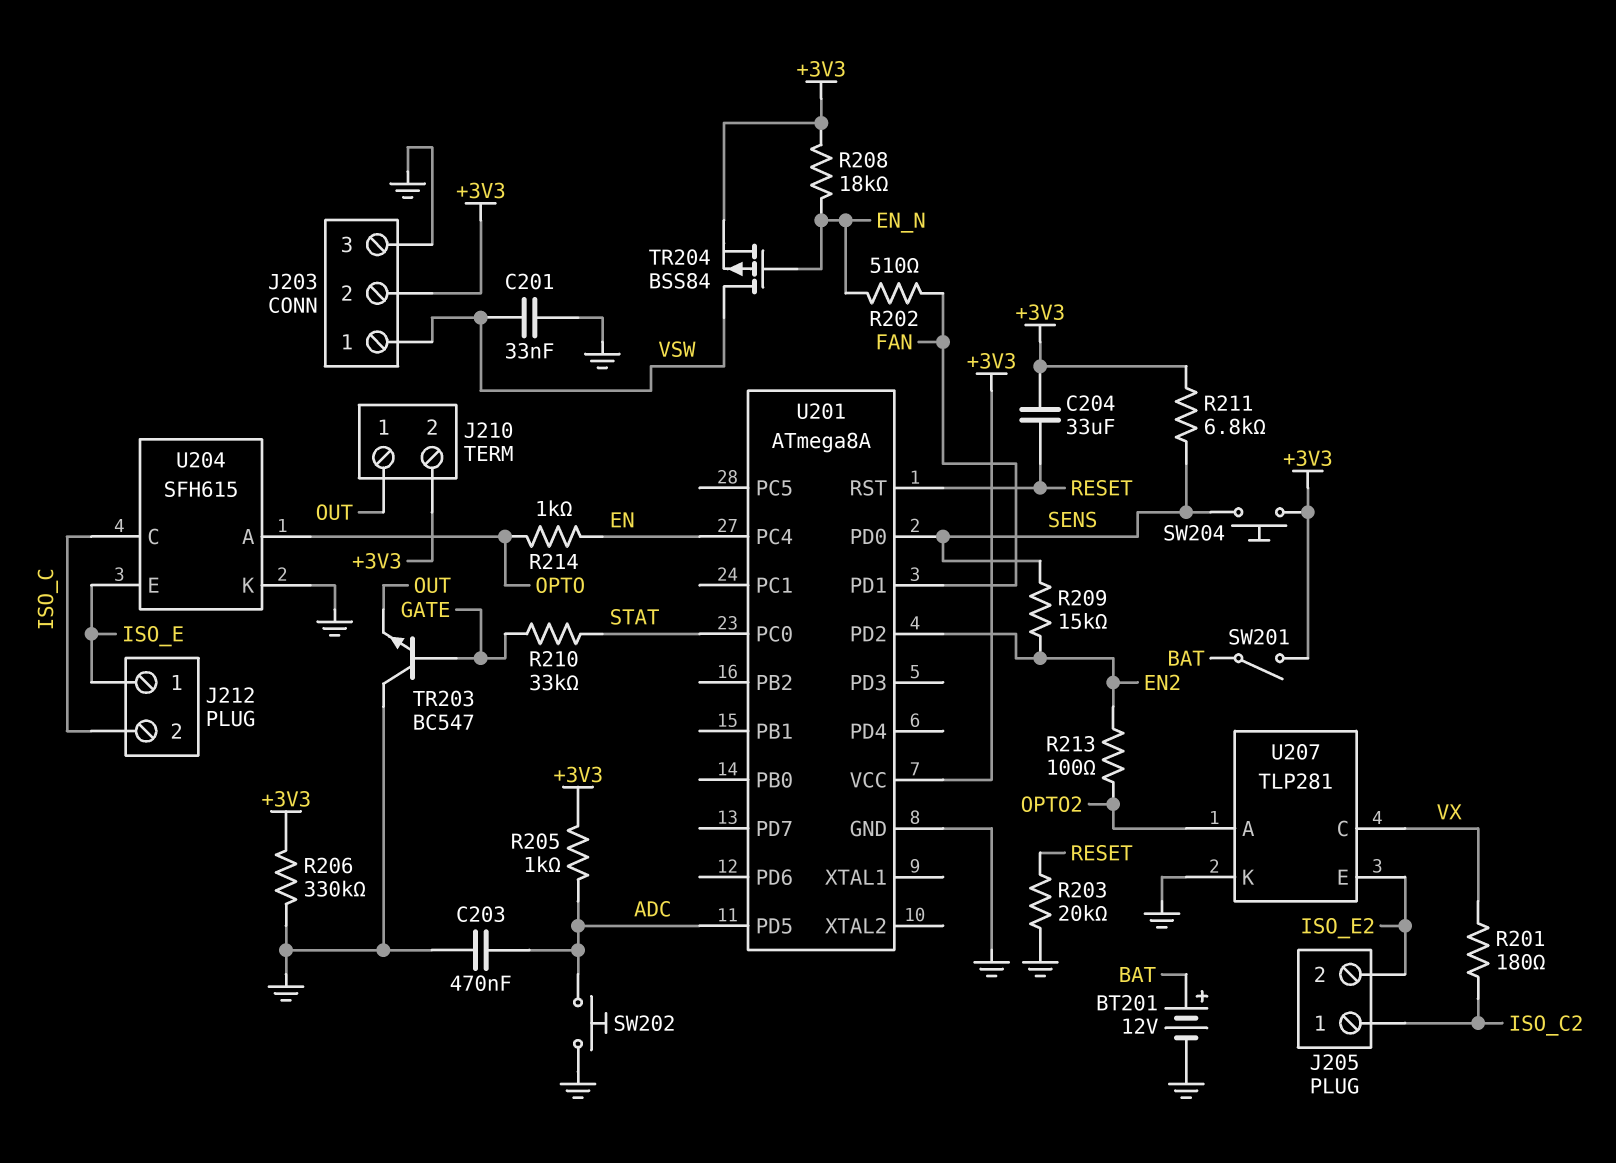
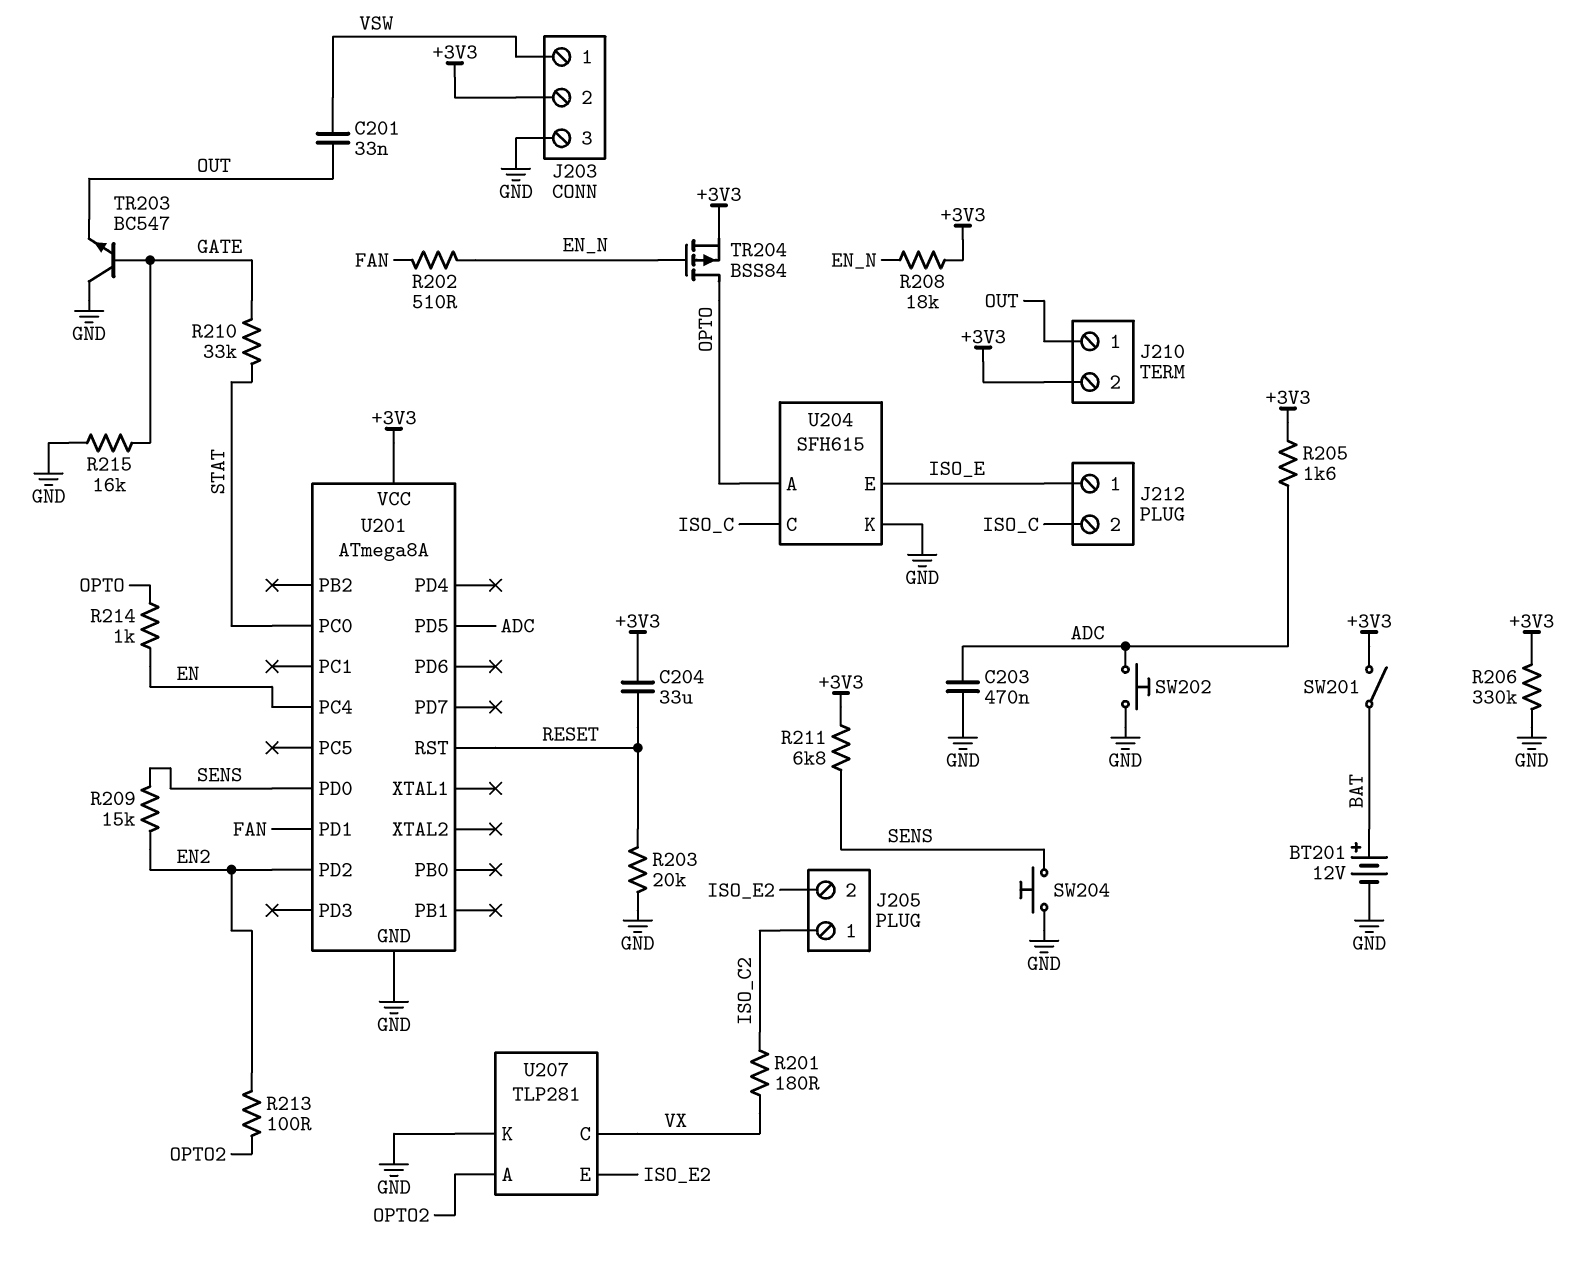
C201: 33nF (GND, VSW) -> 33nF (OUT, VSW)
R205: 1k (+3V3, ADC) -> 1.6k (+3V3, ADC)
R215: none -> 16k (GATE, GND)
SW204: button (+3V3, SENS) -> button (GND, SENS)
TR204: PMOS BSS84 (G EN_N, D VSW, S +3V3) -> PMOS BSS84 (G EN_N, D OPTO, S +3V3)

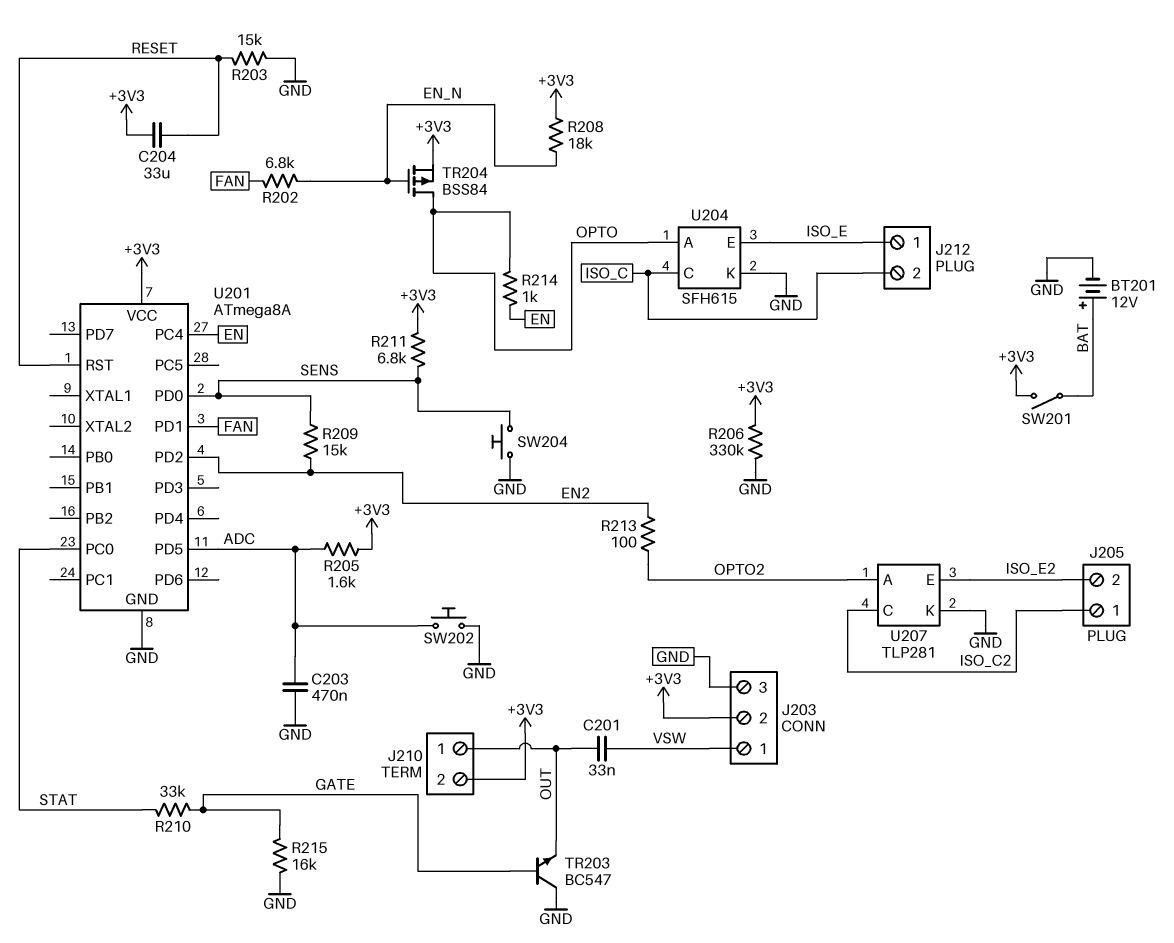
R201: 180 (ISO_C2, VX) -> none
R202: 510 (EN_N, FAN) -> 6.8k (EN_N, FAN)
R203: 20k (GND, RESET) -> 15k (GND, RESET)
U207 pin C: VX -> ISO_C2

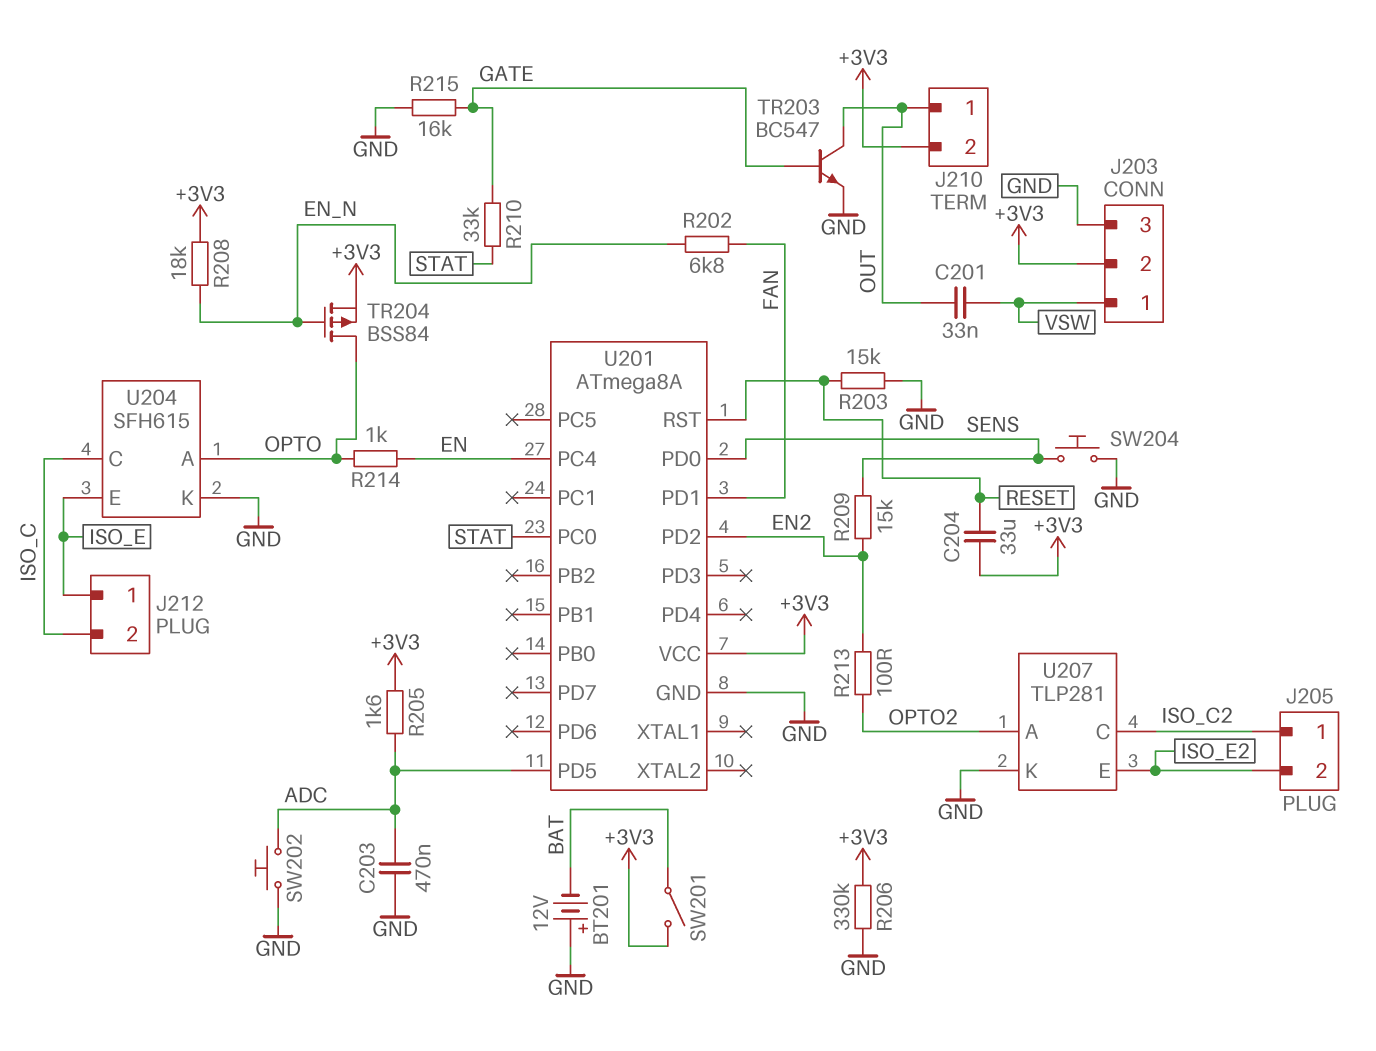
BT201: 12V (plus BAT, minus GND) -> 12V (plus GND, minus BAT)
R211: 6.8k (+3V3, SENS) -> none
TR203: NPN BC547 (B GATE, C GND, E OUT) -> NPN BC547 (B GATE, C OUT, E GND)

